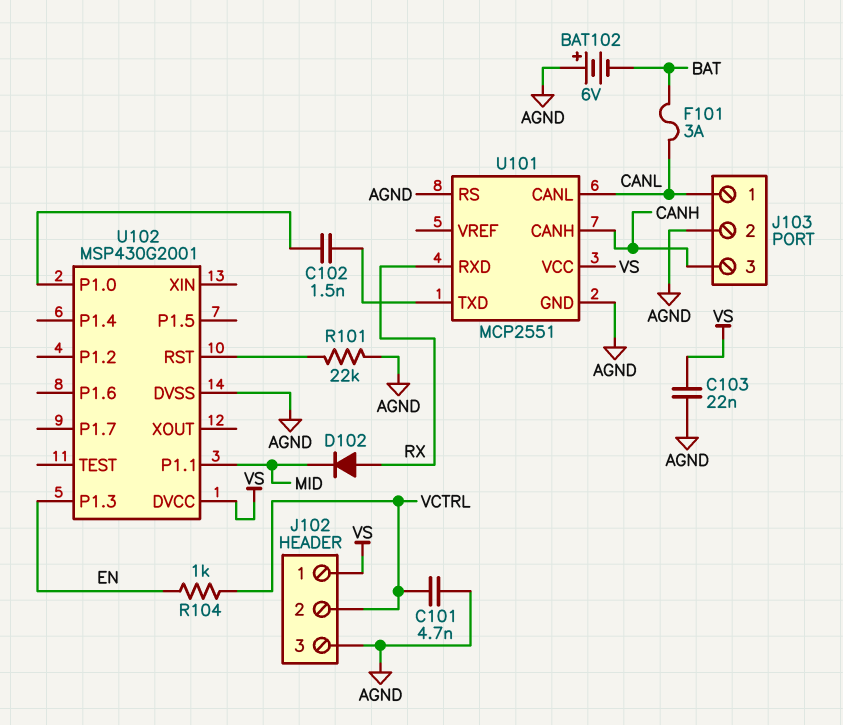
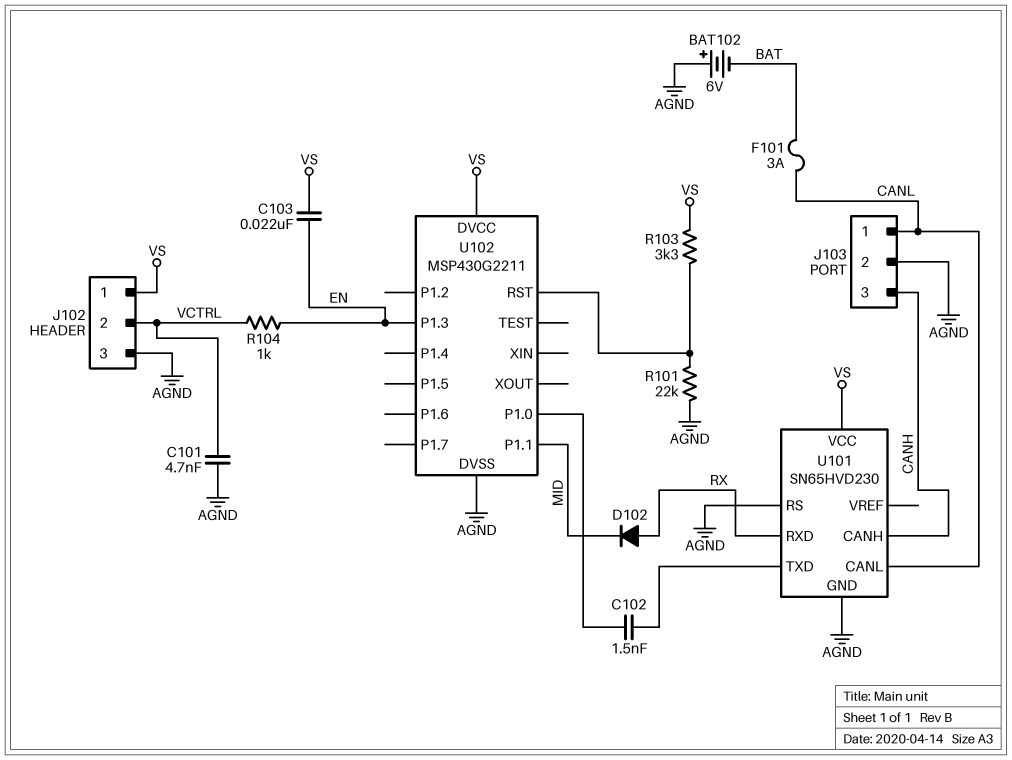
C103: 22nF (AGND, VS) -> 22nF (EN, VS)
R103: none -> 3.3k (U102/RST, VS)
U101: MCP2551 -> SN65HVD230
U102: MSP430G2001 -> MSP430G2211

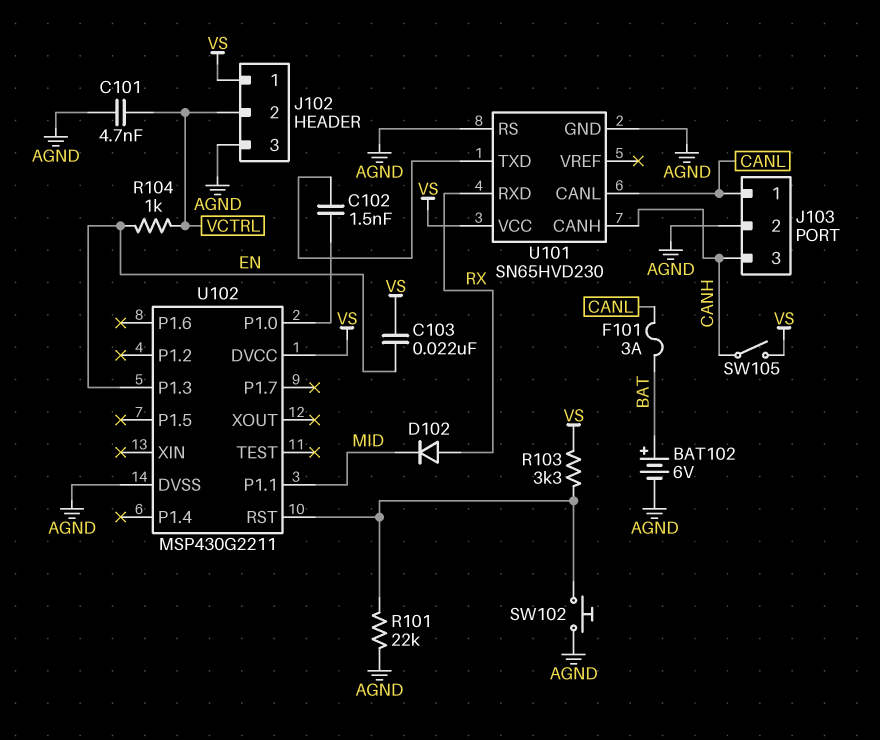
BAT102: 6V (plus AGND, minus BAT) -> 6V (plus BAT, minus AGND)
SW102: none -> button (AGND, U102/RST)
SW105: none -> switch (CANH, VS)

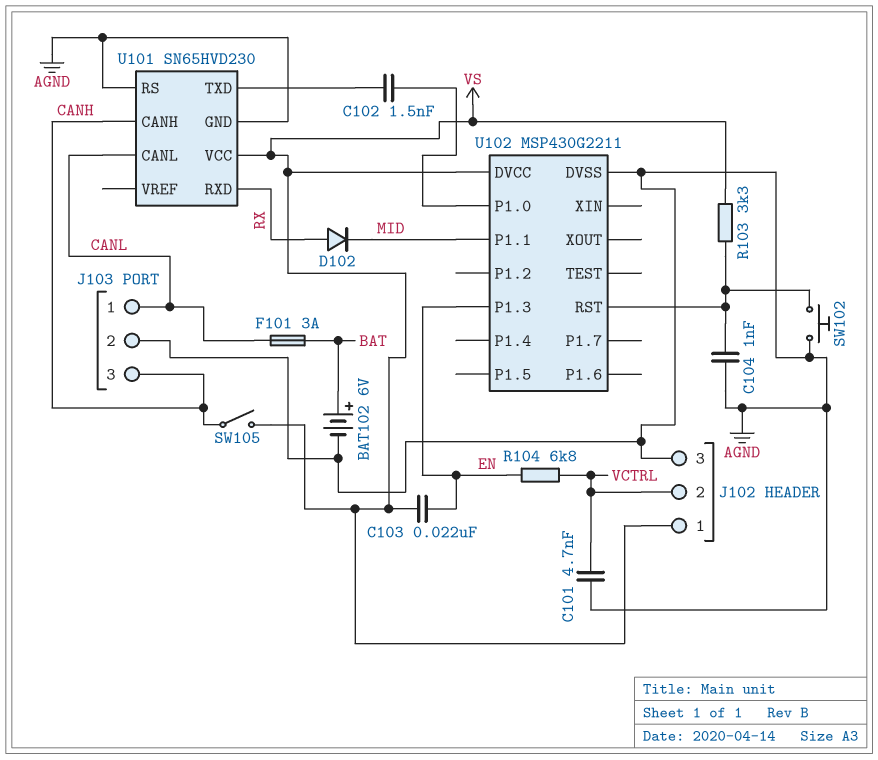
C104: none -> 1nF (AGND, U102/RST)
R101: 22k (AGND, U102/RST) -> none
R104: 1k (EN, VCTRL) -> 6.8k (EN, VCTRL)

